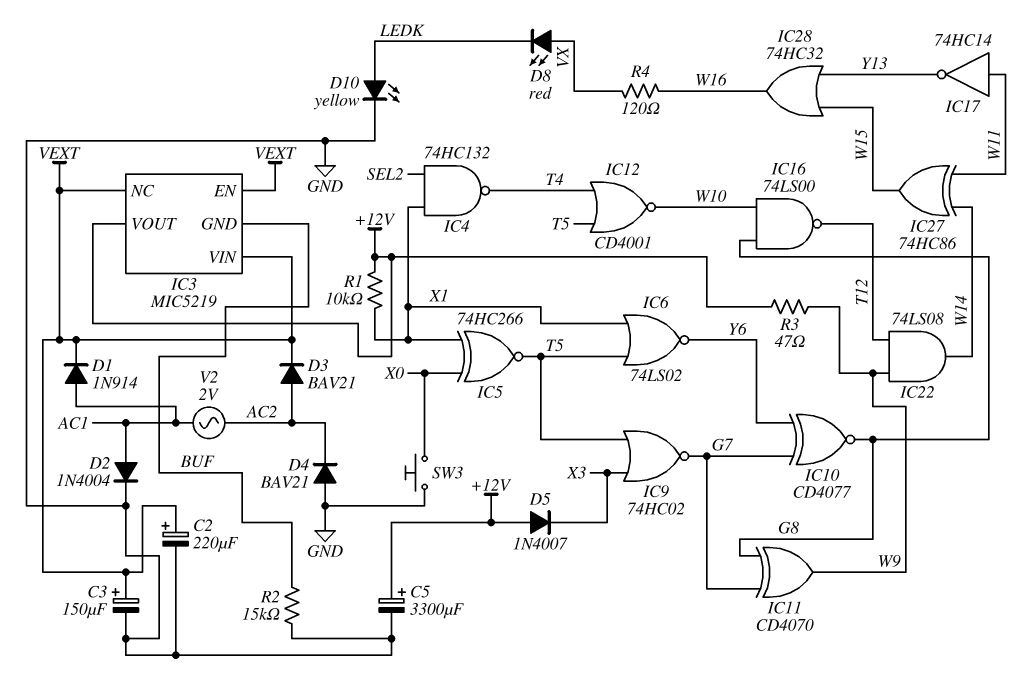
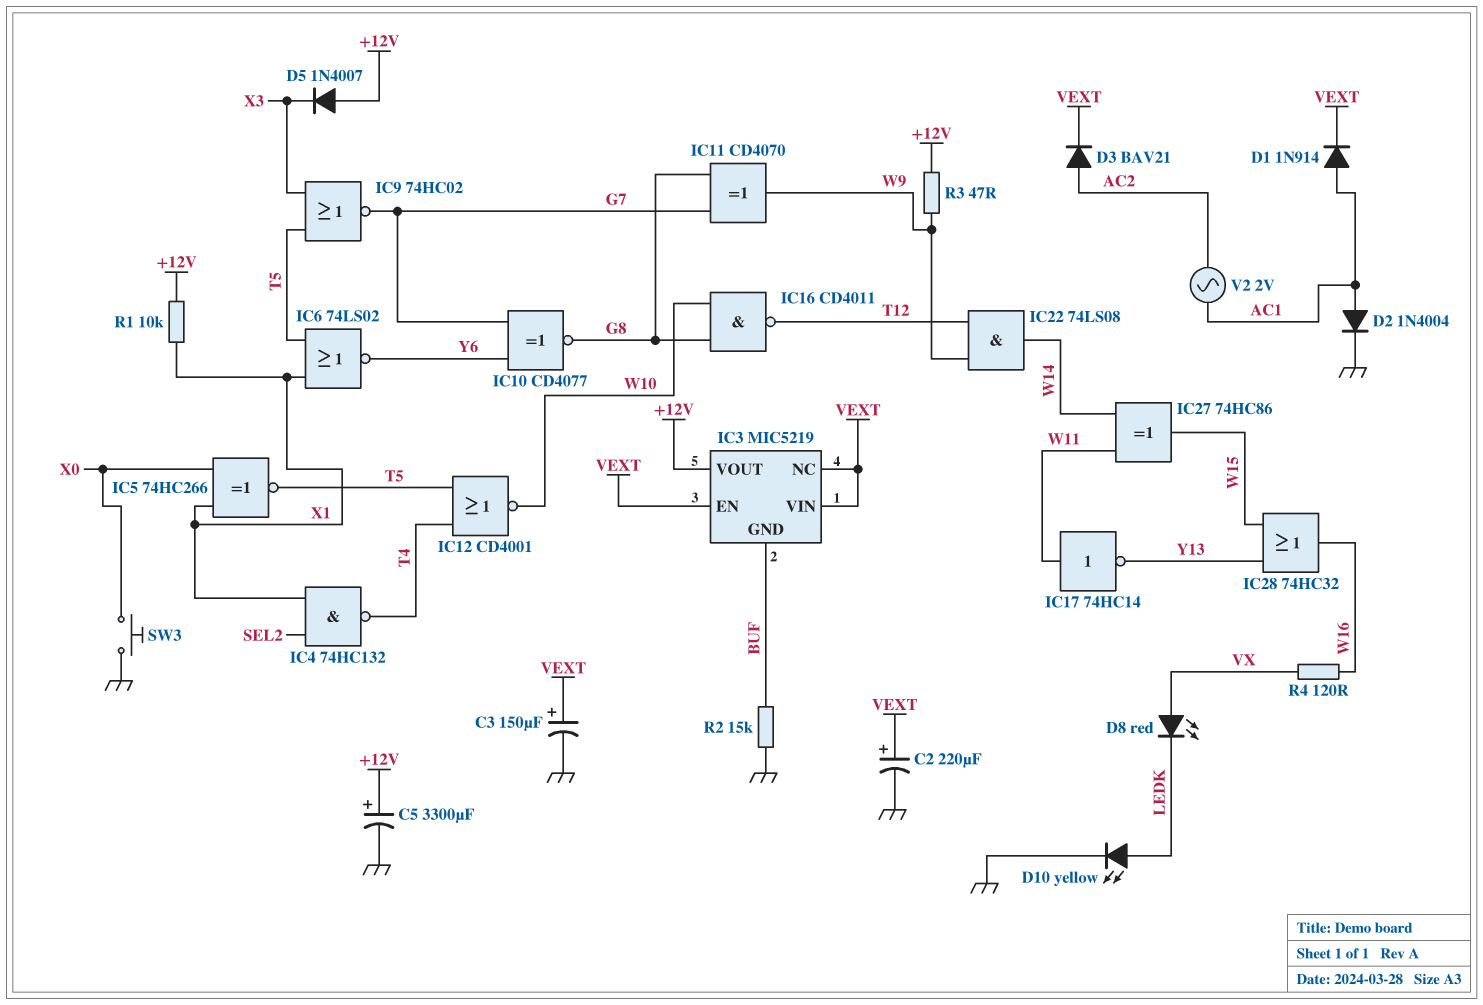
D4: diode BAV21 (A GND, K AC2) -> none
IC16: NAND 74LS00 (in G8, in W10, out T12) -> NAND CD4011 (in G8, in W10, out T12)

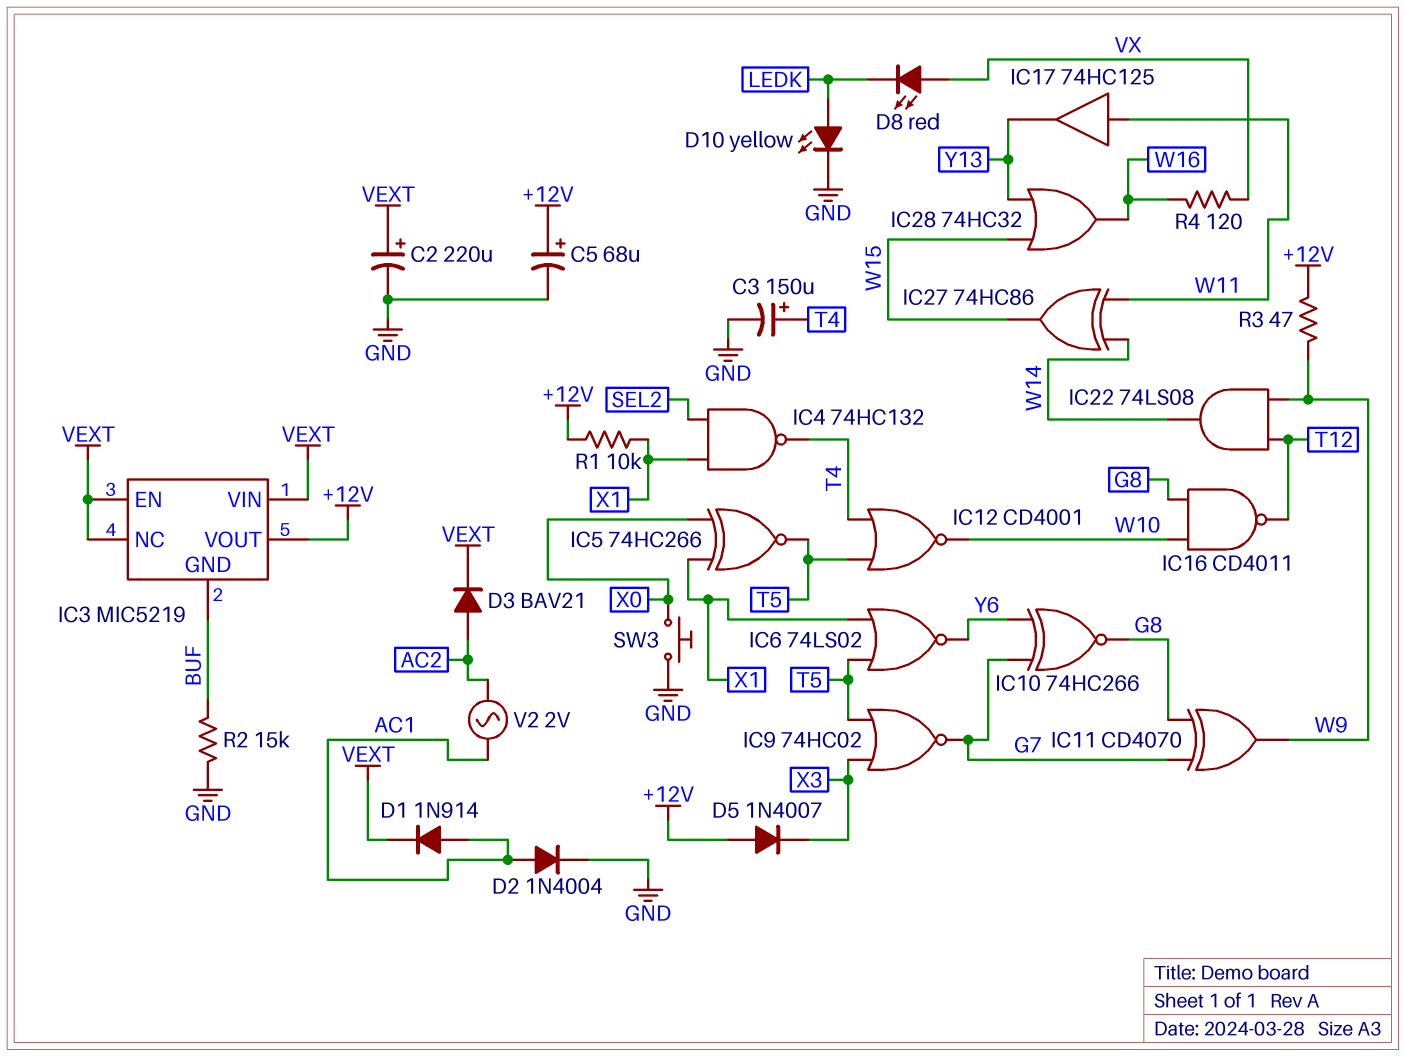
C3: 150uF (plus VEXT, minus GND) -> 150uF (plus T4, minus GND)
C5: 3300uF (plus +12V, minus GND) -> 68uF (plus +12V, minus GND)
IC10: XNOR CD4077 (in G7, in Y6, out G8) -> XNOR 74HC266 (in G7, in Y6, out G8)
IC17: NOT 74HC14 (in W11, out Y13) -> buffer 74HC125 (in W11, out Y13)

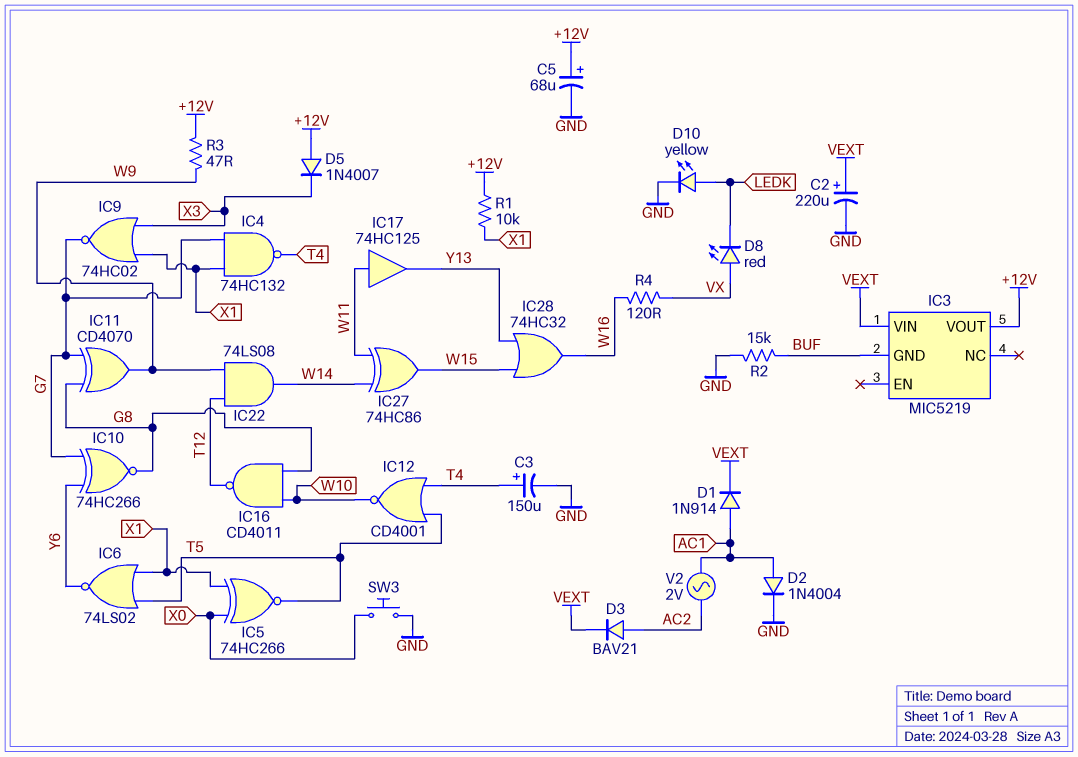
IC3 pin EN: VEXT -> none
IC3 pin NC: VEXT -> none
IC4: NAND 74HC132 (in SEL2, in X1, out T4) -> NAND 74HC132 (in G7, in X1, out T4)
IC9: NOR 74HC02 (in T5, in X3, out G7) -> NOR 74HC02 (in X1, in X3, out G7)

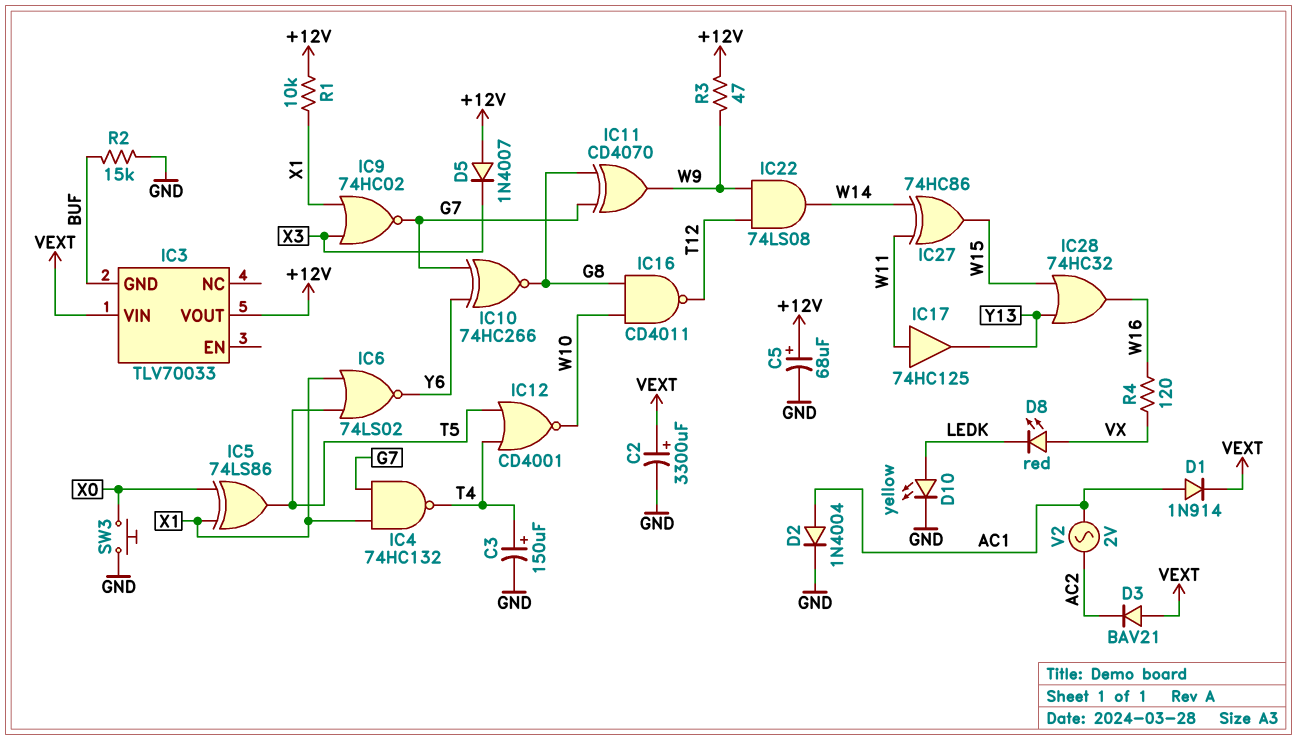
C2: 220uF (plus VEXT, minus GND) -> 3300uF (plus VEXT, minus GND)
D3: diode BAV21 (A AC2, K VEXT) -> diode BAV21 (A VEXT, K AC2)
IC3: MIC5219 -> TLV70033
IC5: XNOR 74HC266 (in X0, in X1, out T5) -> XOR 74LS86 (in X0, in X1, out T5)

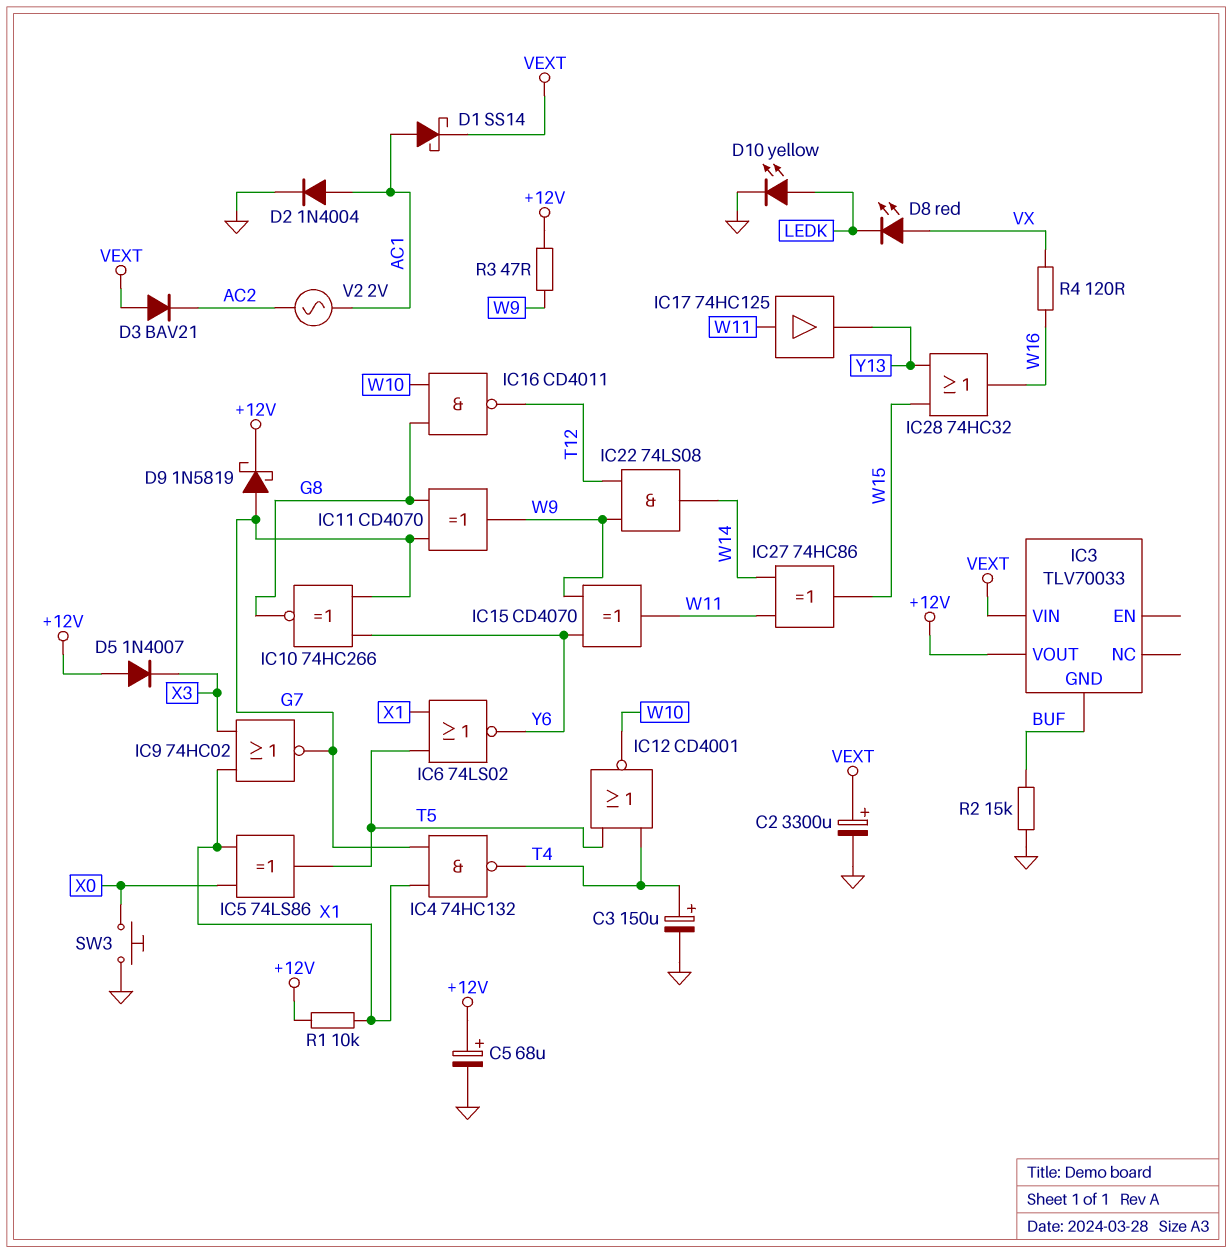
D1: diode 1N914 (A AC1, K VEXT) -> schottky SS14 (A AC1, K VEXT)
D9: none -> schottky 1N5819 (A G7, K +12V)
IC15: none -> XOR CD4070 (in W9, in Y6, out W11)

